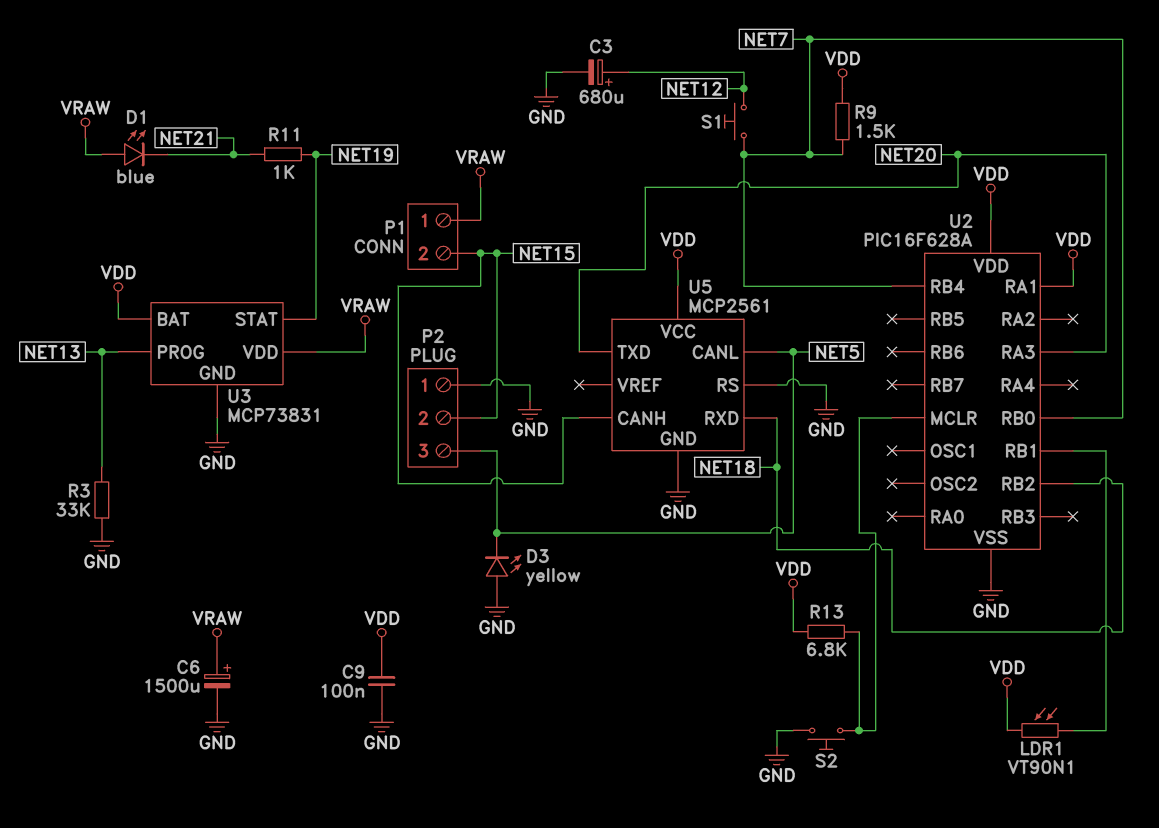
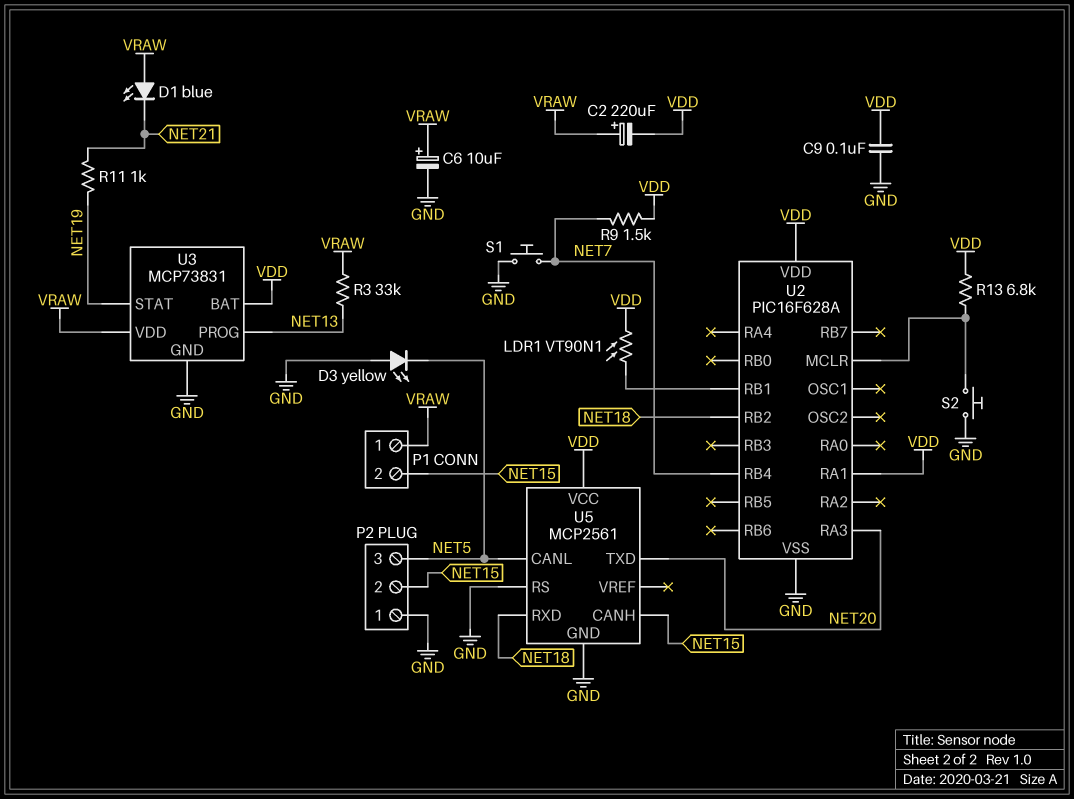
C2: none -> 220uF (plus VRAW, minus VDD)
C3: 680uF (plus NET12, minus GND) -> none
C6: 1500uF (plus VRAW, minus GND) -> 10uF (plus VRAW, minus GND)
R3: 33k (GND, NET13) -> 33k (NET13, VRAW)
S1: button (NET7, NET12) -> button (GND, NET7)
U2 pin RB0: NET7 -> none

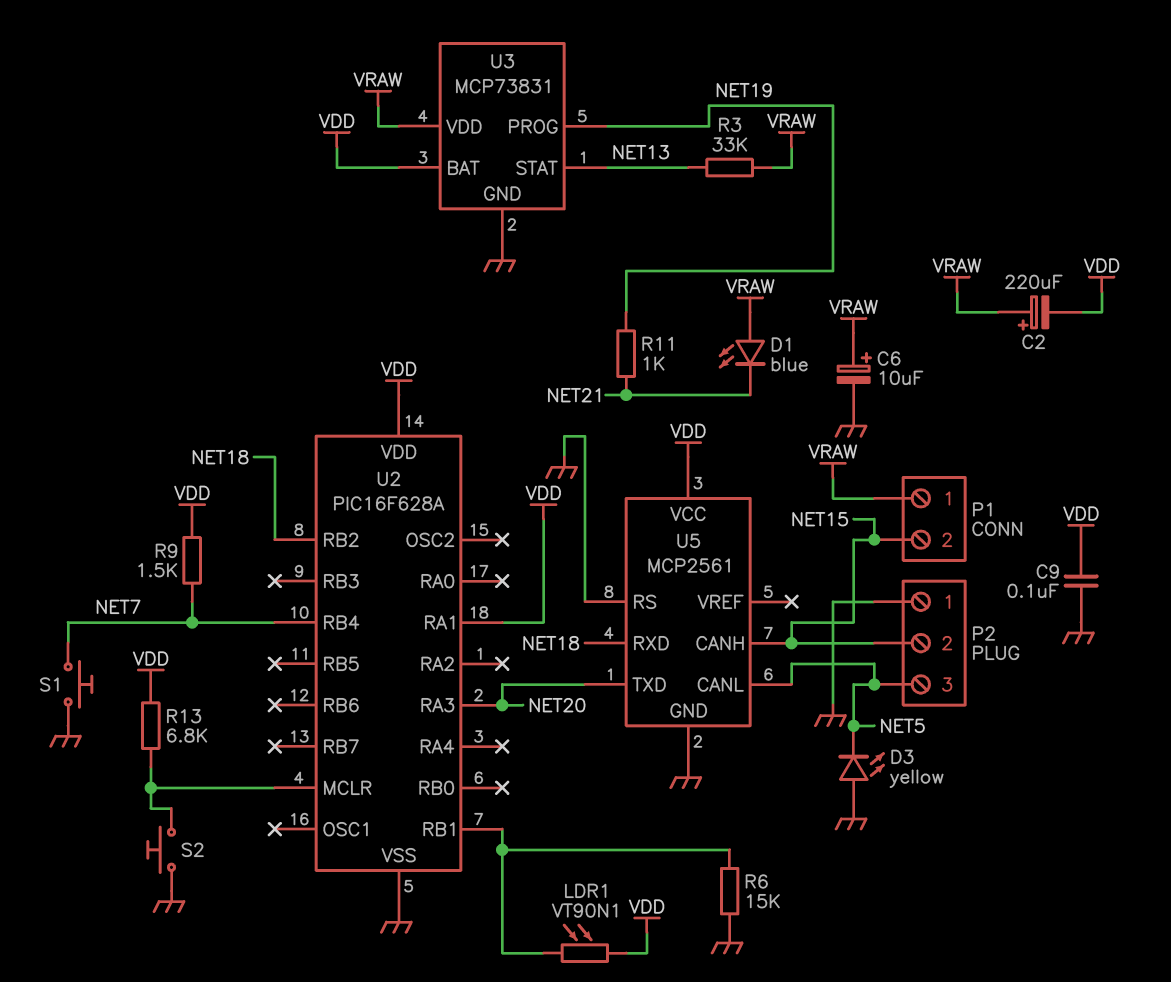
R6: none -> 15k (GND, U2/RB1)
U3 pin PROG: NET13 -> NET19
U3 pin STAT: NET19 -> NET13

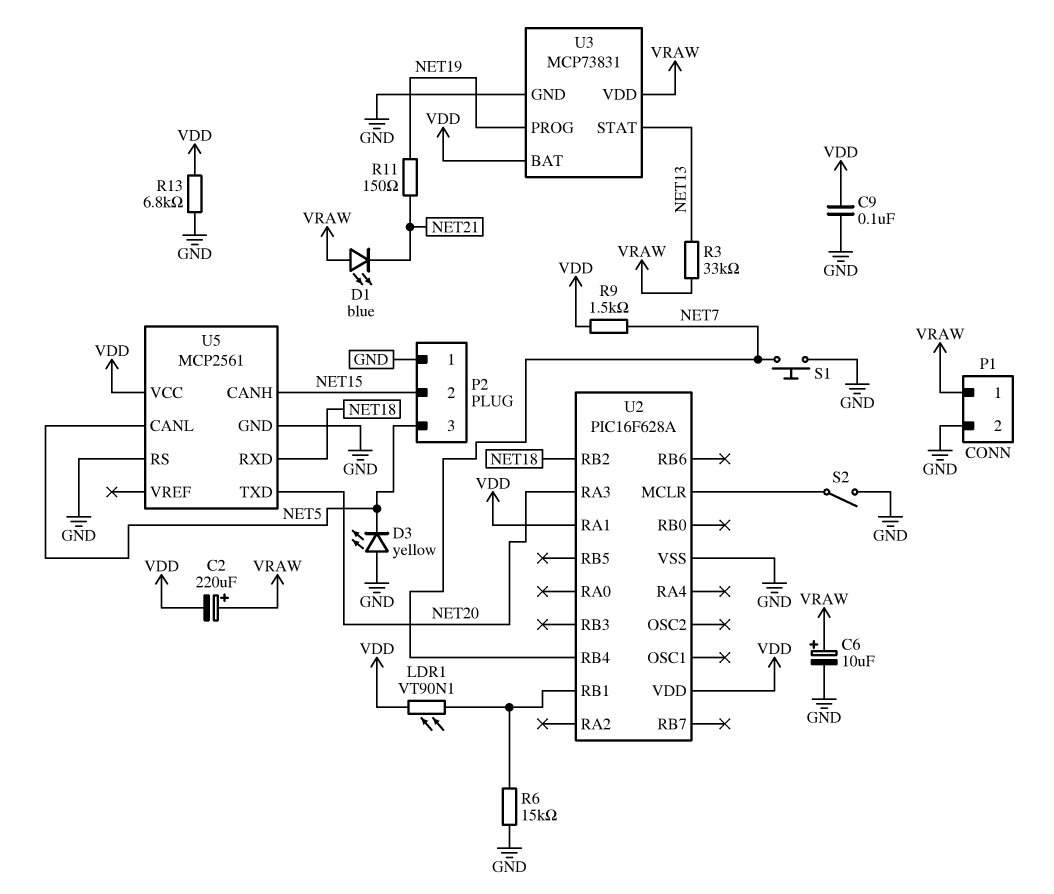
P1 pin 2: NET15 -> GND
R11: 1k (NET19, NET21) -> 150 (NET19, NET21)
R13: 6.8k (U2/MCLR, VDD) -> 6.8k (GND, VDD)
S2: button (GND, U2/MCLR) -> switch (GND, U2/MCLR)

